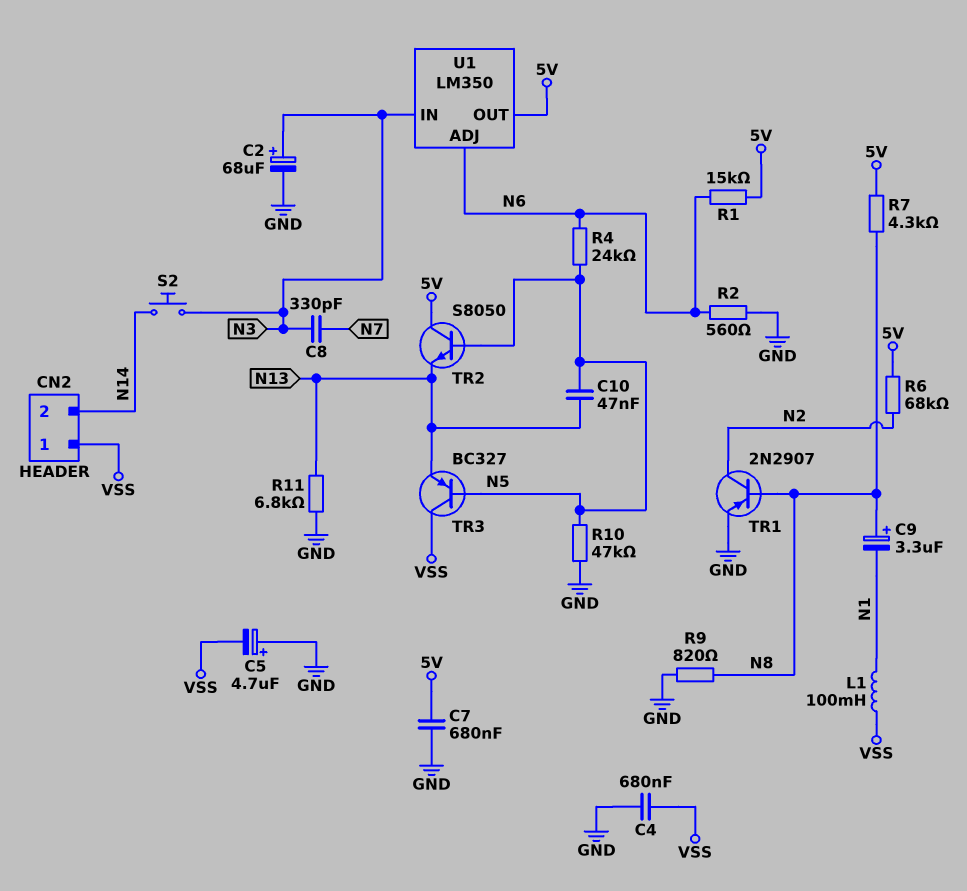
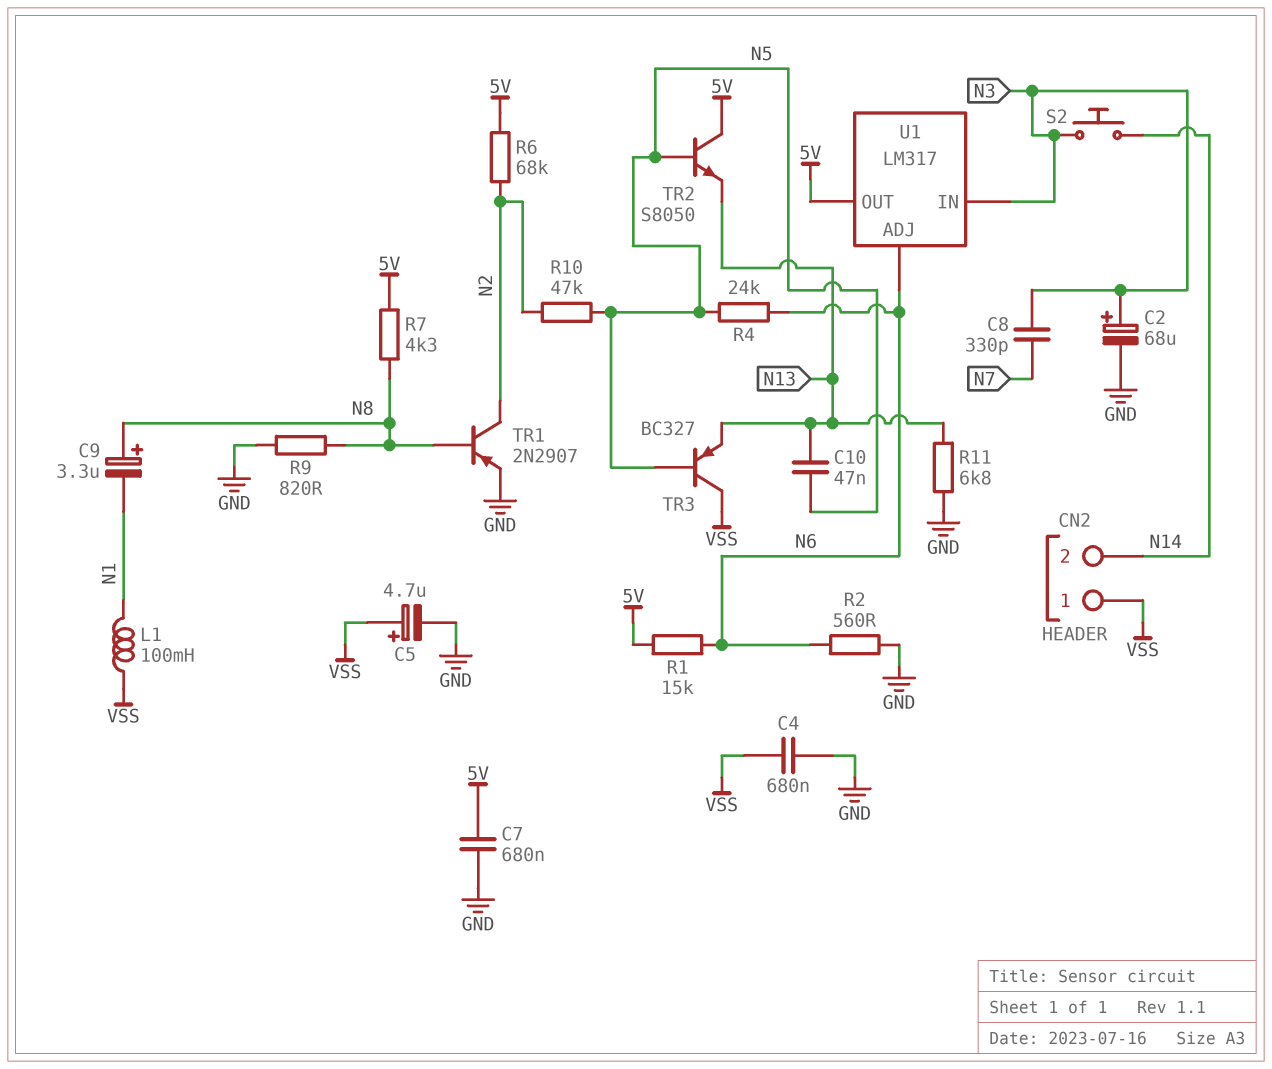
C5: 4.7uF (plus GND, minus VSS) -> 4.7uF (plus VSS, minus GND)
R10: 47k (GND, N5) -> 47k (N2, N5)
U1: LM350 -> LM317

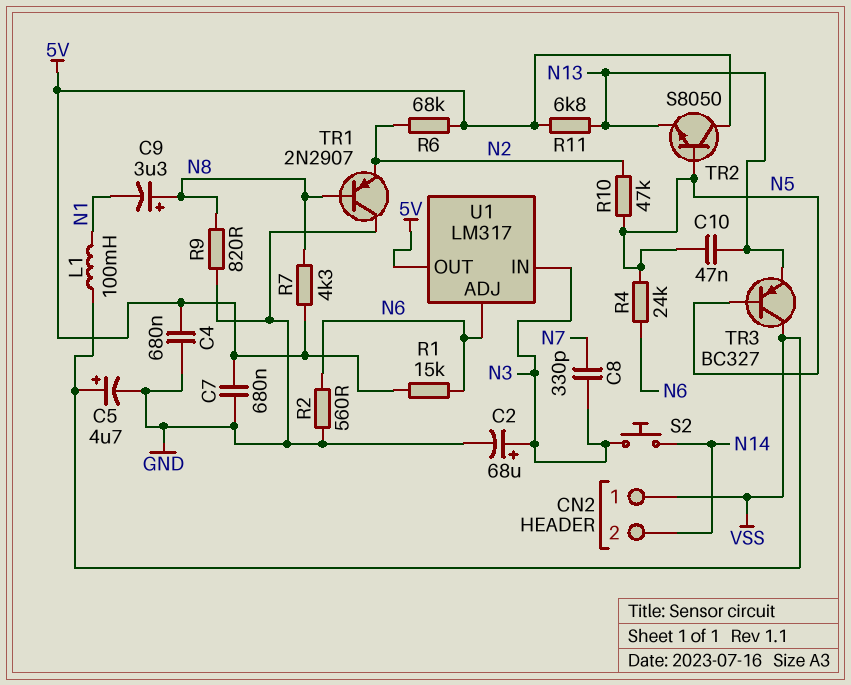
C4: 680nF (GND, VSS) -> 680nF (5V, GND)
R11: 6.8k (GND, N13) -> 6.8k (5V, N13)
TR1: PNP 2N2907 (B N8, C N2, E GND) -> PNP 2N2907 (B N8, C GND, E N2)

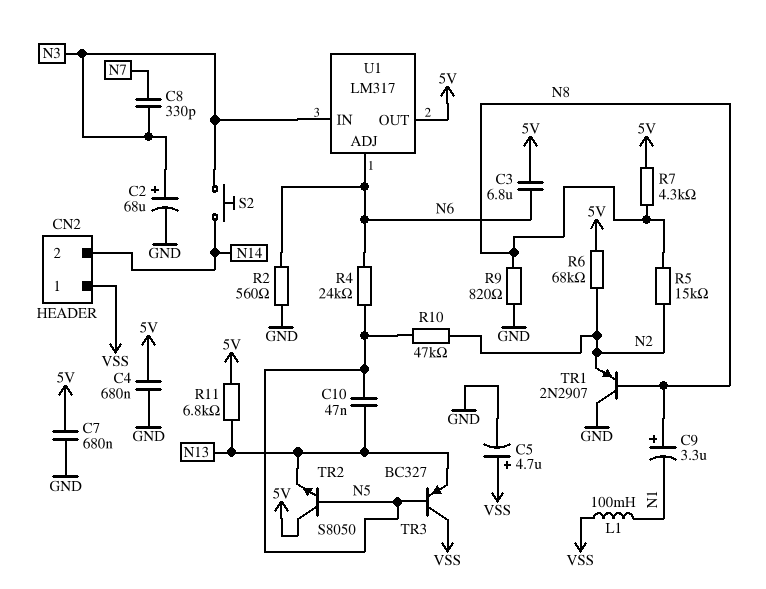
C3: none -> 6.8uF (5V, N6)
R1: 15k (5V, N6) -> none
R5: none -> 15k (N2, N8)

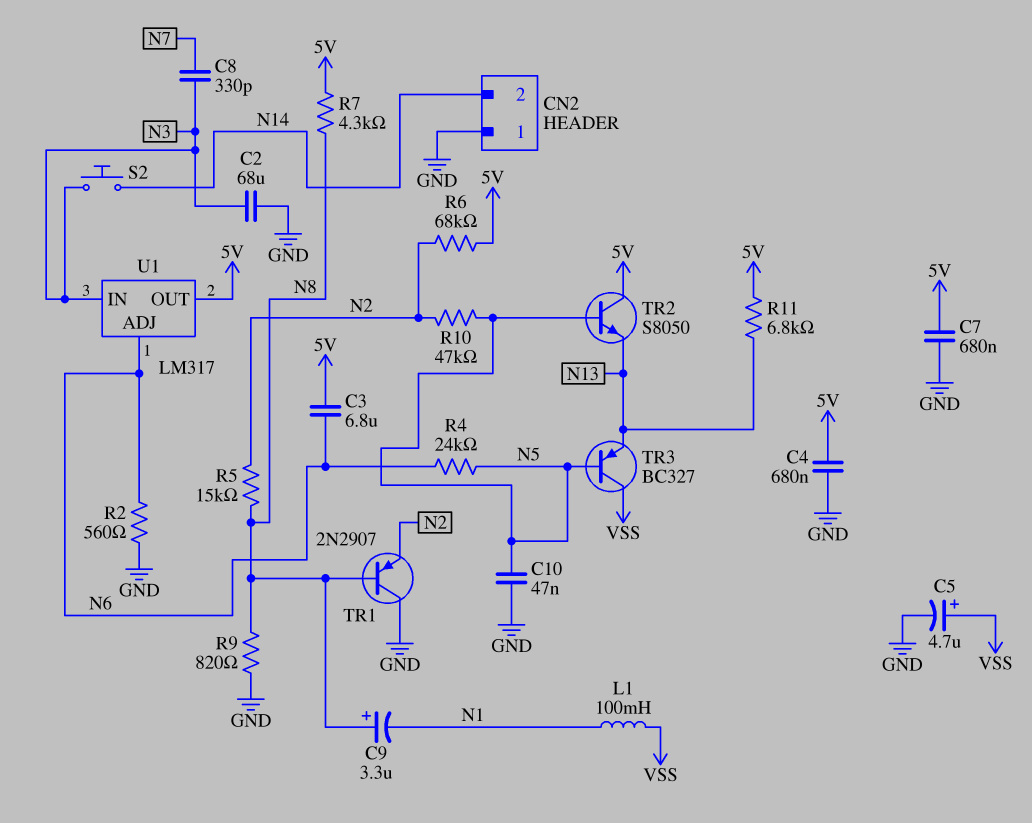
C2: 68uF (plus N3, minus GND) -> 68uF (GND, N3)
C10: 47nF (N5, N13) -> 47nF (GND, N5)
CN2 pin 1: VSS -> GND

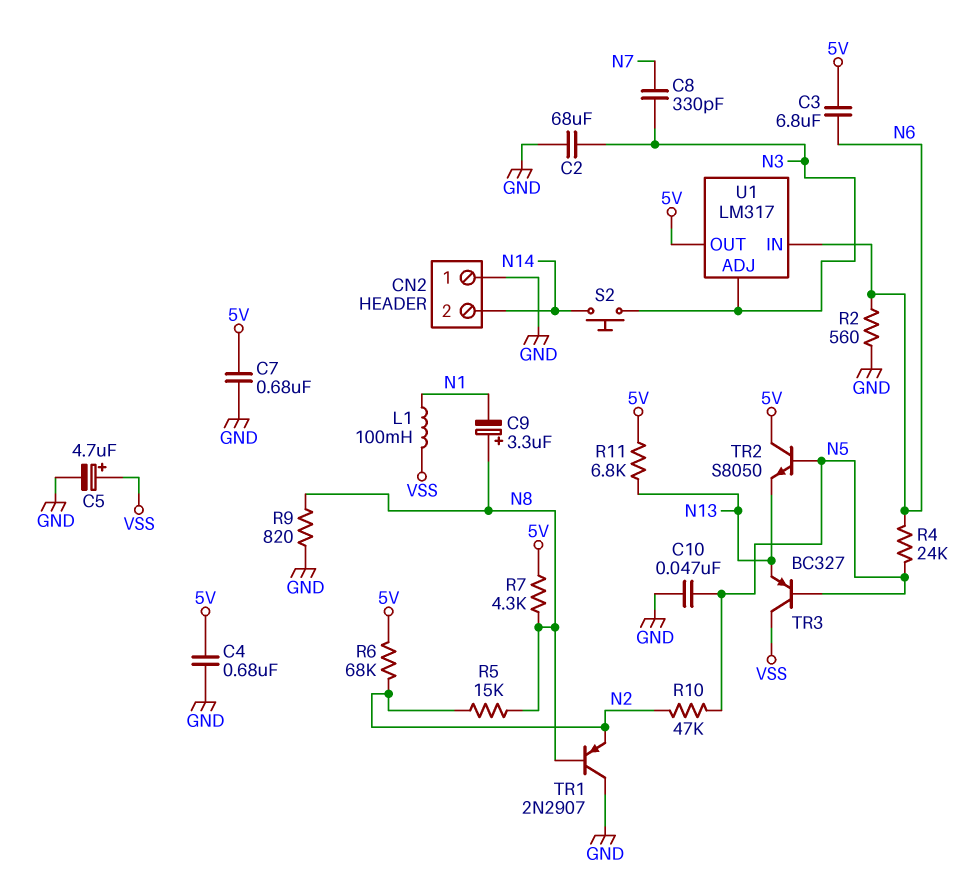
U1 pin ADJ: N6 -> N3
U1 pin IN: N3 -> N6

